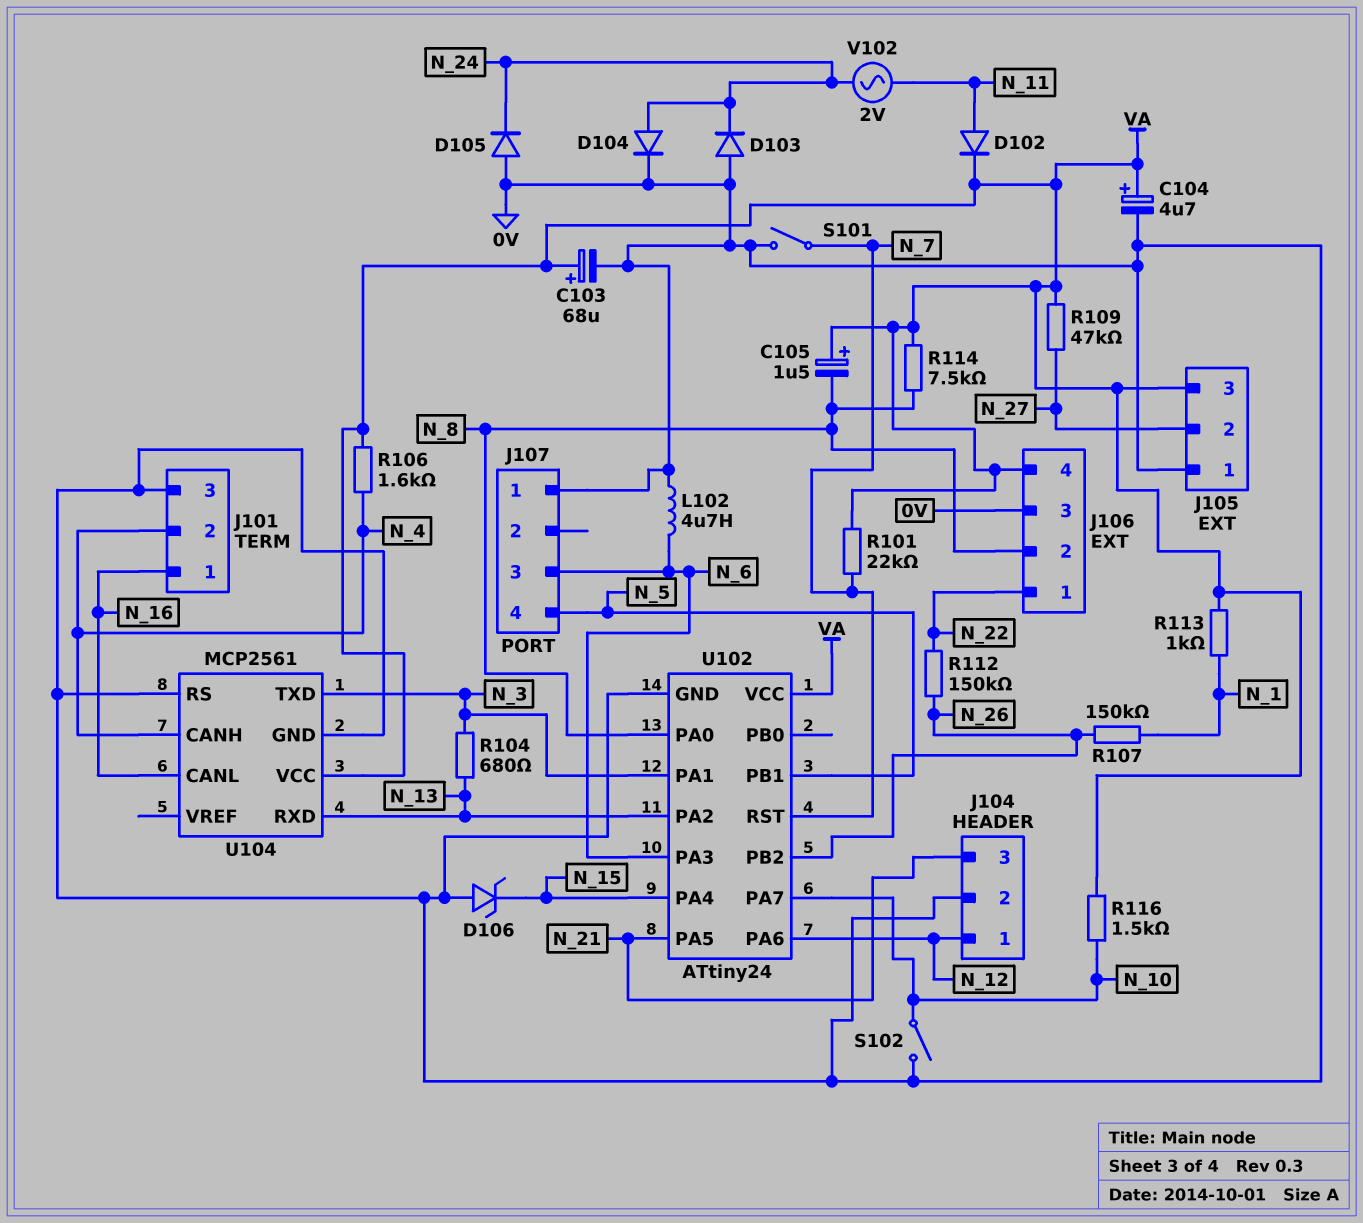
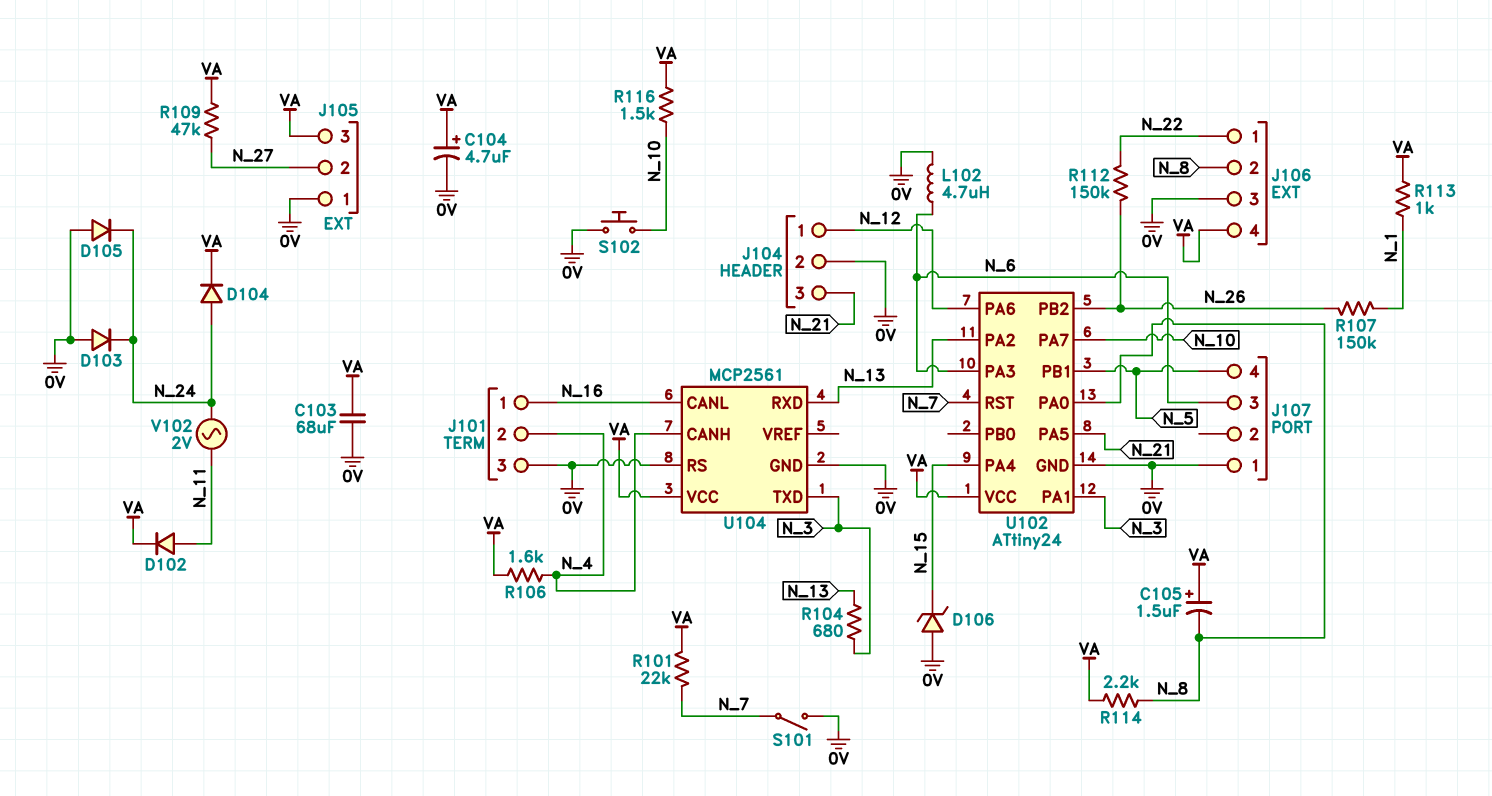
C103: 68uF (plus VA, minus 0V) -> 68uF (0V, VA)
D104: diode (A N_24, K 0V) -> diode (A N_24, K VA)
R114: 7.5k (N_8, VA) -> 2.2k (N_8, VA)
S102: switch (0V, N_10) -> button (0V, N_10)

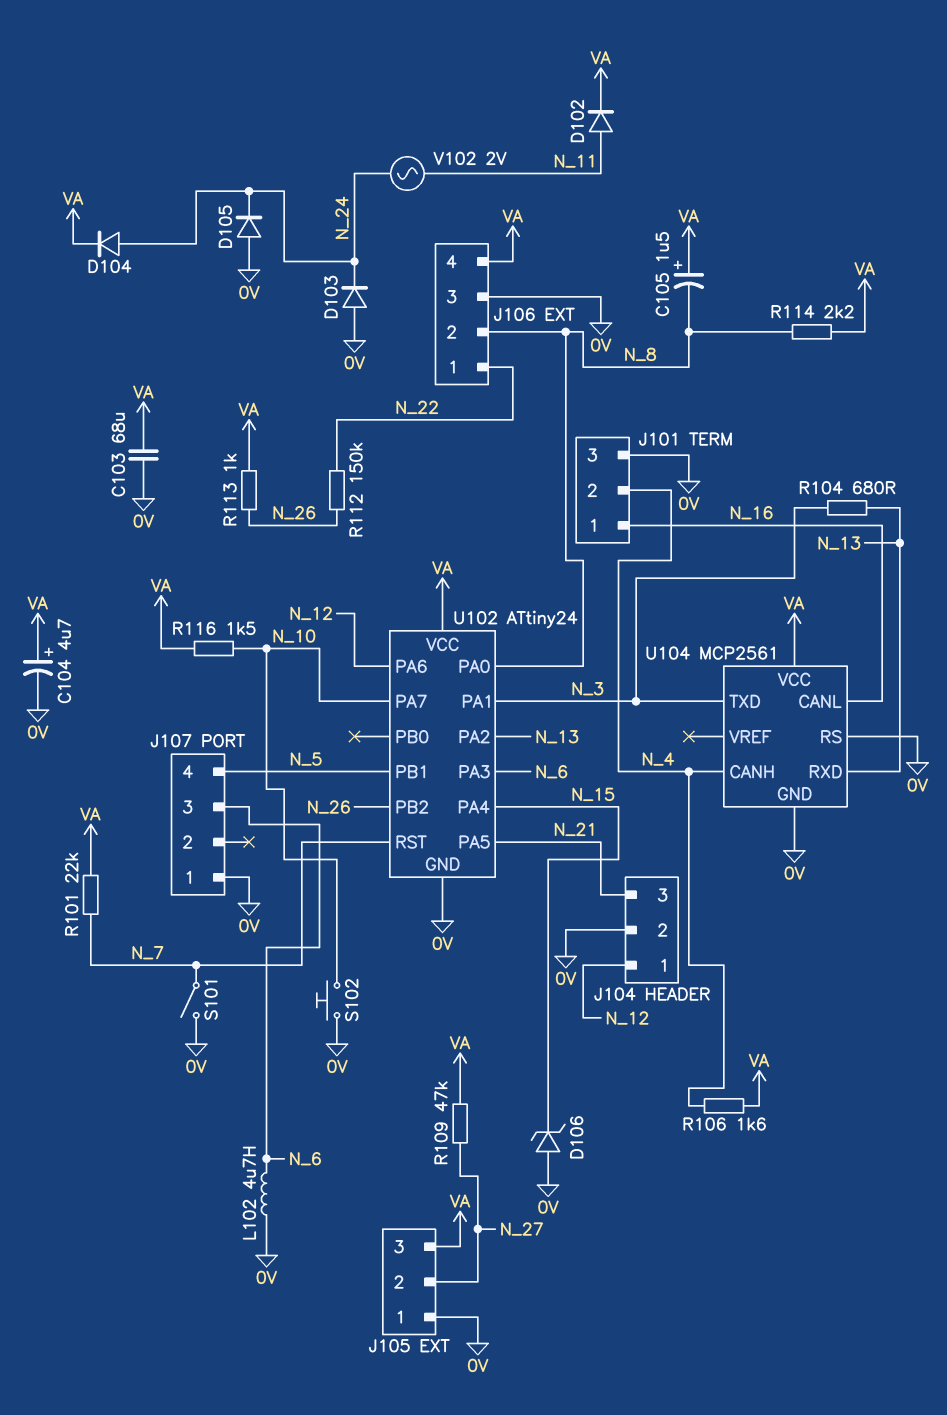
R107: 150k (N_1, N_26) -> none
R113: 1k (N_1, VA) -> 1k (N_26, VA)

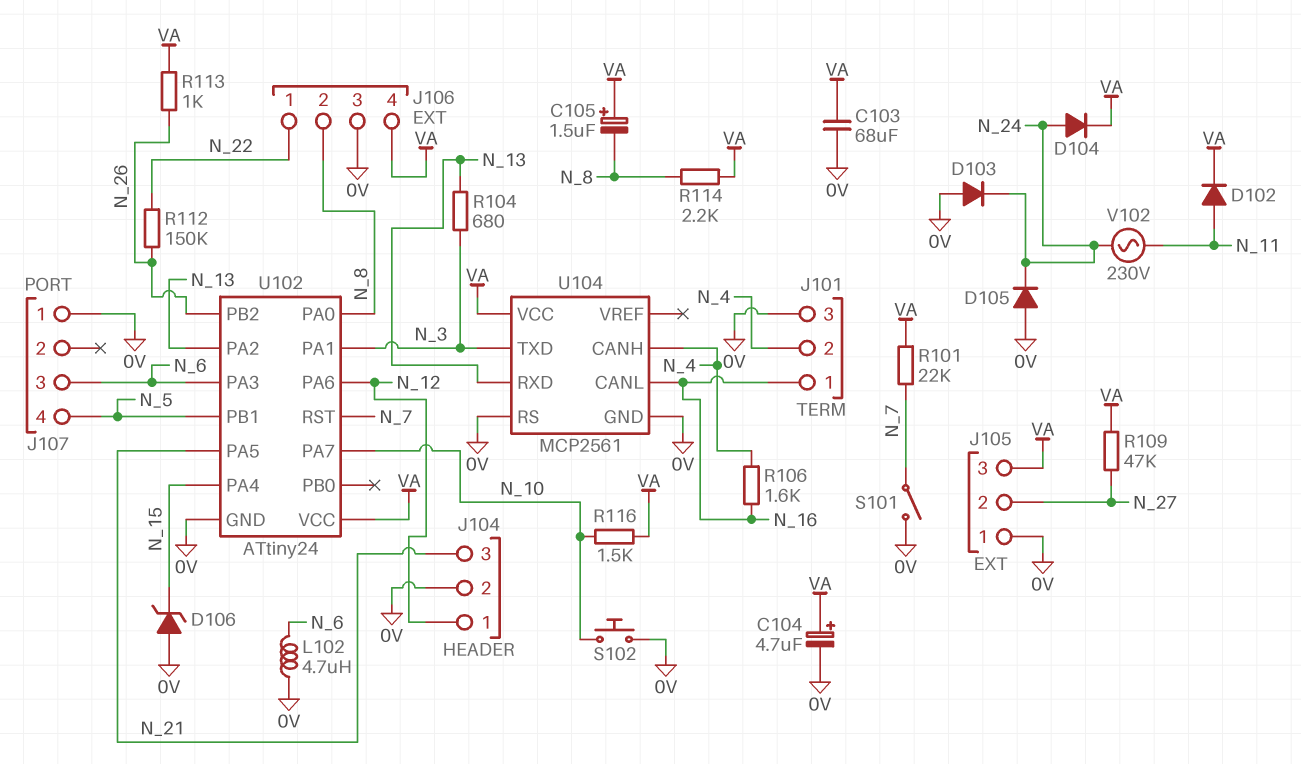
R106: 1.6k (N_4, VA) -> 1.6k (N_4, N_16)
V102: AC 2V (N_11, N_24) -> AC 230V (N_11, N_24)

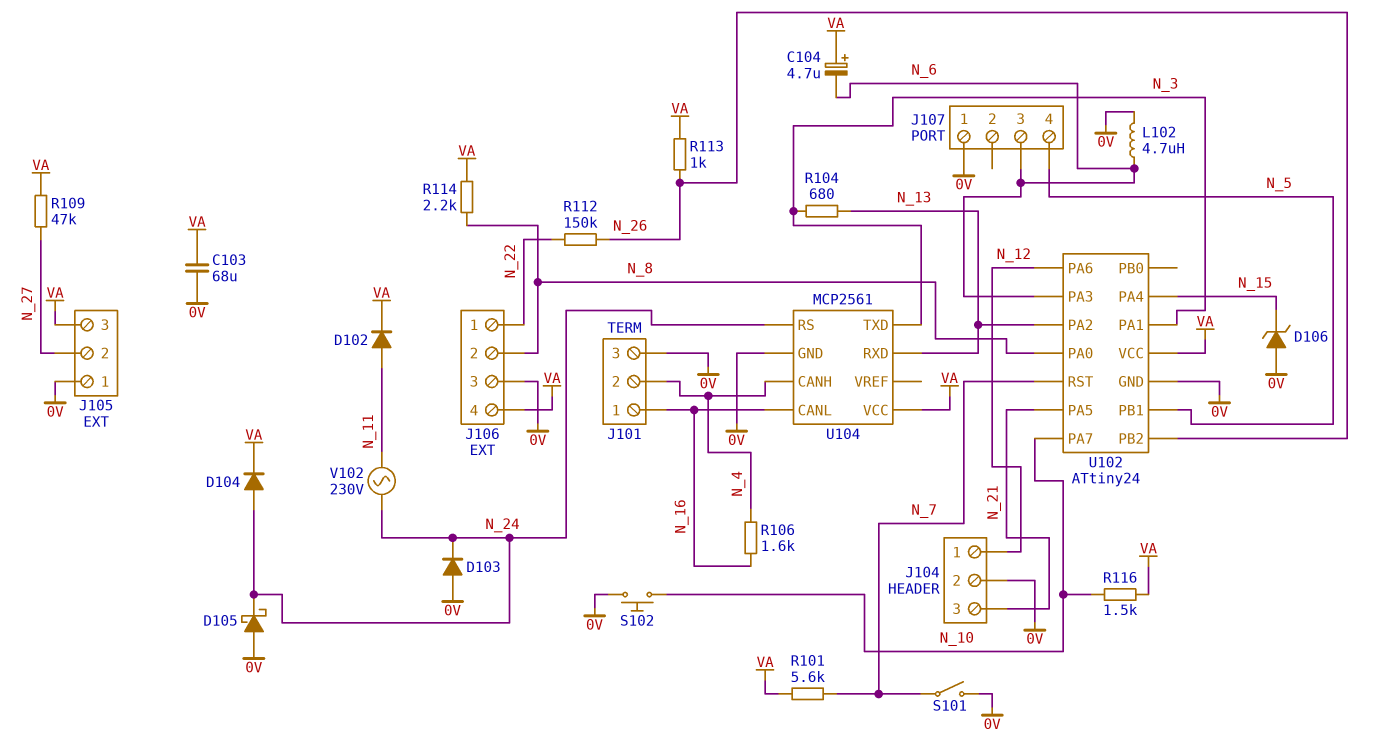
C104: 4.7uF (plus VA, minus 0V) -> 4.7uF (plus VA, minus N_6)
C105: 1.5uF (plus VA, minus N_8) -> none
D105: diode (A 0V, K N_24) -> schottky (A 0V, K N_24)
R101: 22k (N_7, VA) -> 5.6k (N_7, VA)
U104 pin RS: 0V -> N_24

